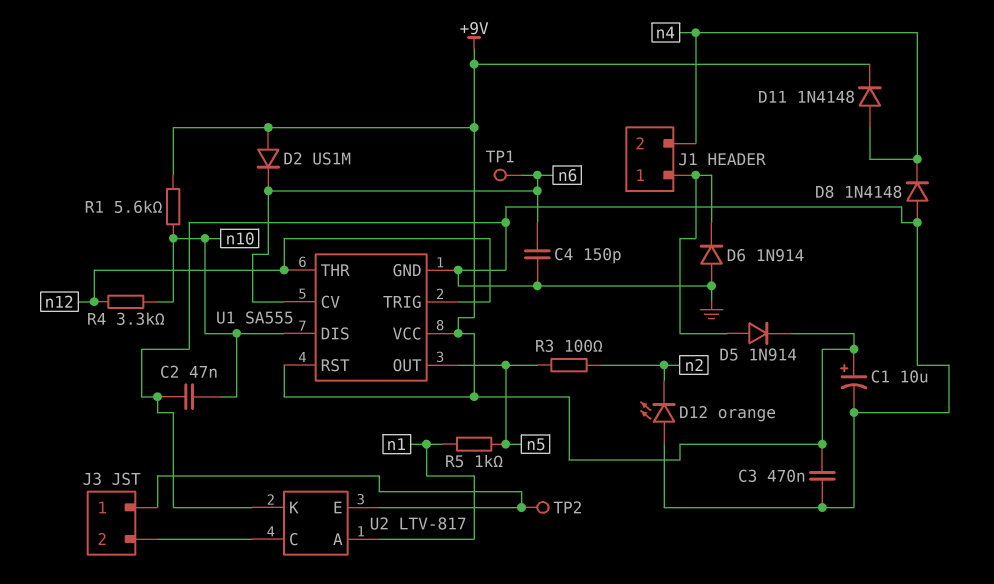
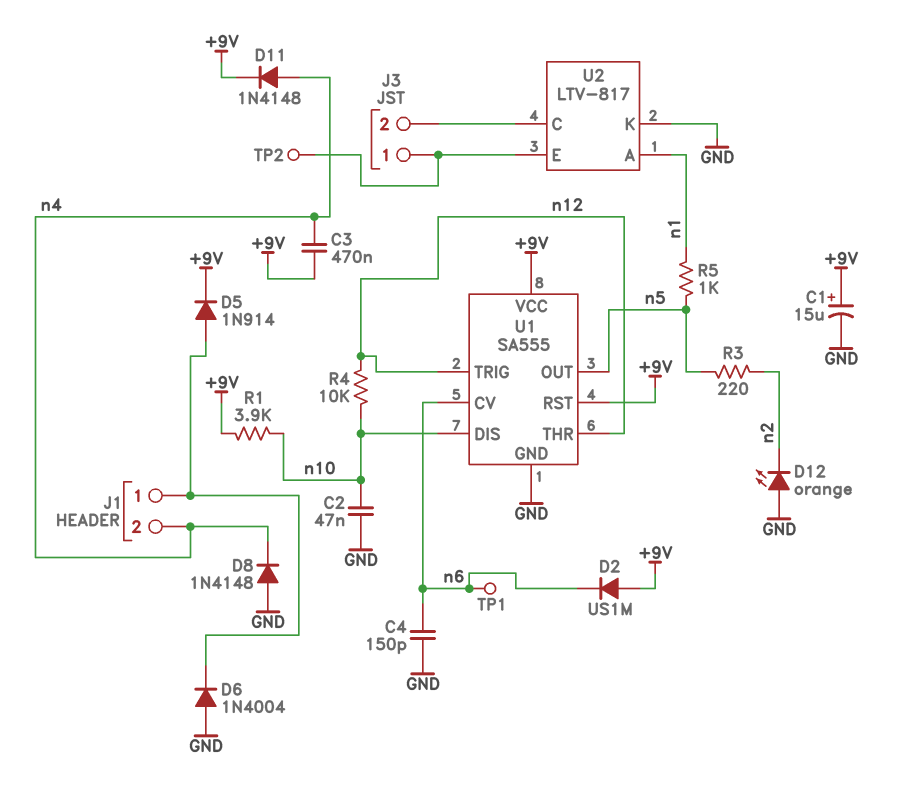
C1: 10uF (plus +9V, minus GND) -> 15uF (plus +9V, minus GND)
C3: 470nF (+9V, GND) -> 470nF (+9V, n4)
D6: diode 1N914 (A GND, K J1/1) -> diode 1N4004 (A GND, K J1/1)
R1: 5.6k (+9V, n10) -> 3.9k (+9V, n10)
R3: 100 (n2, n5) -> 220 (n2, n5)
R4: 3.3k (n10, n12) -> 10k (n10, n12)

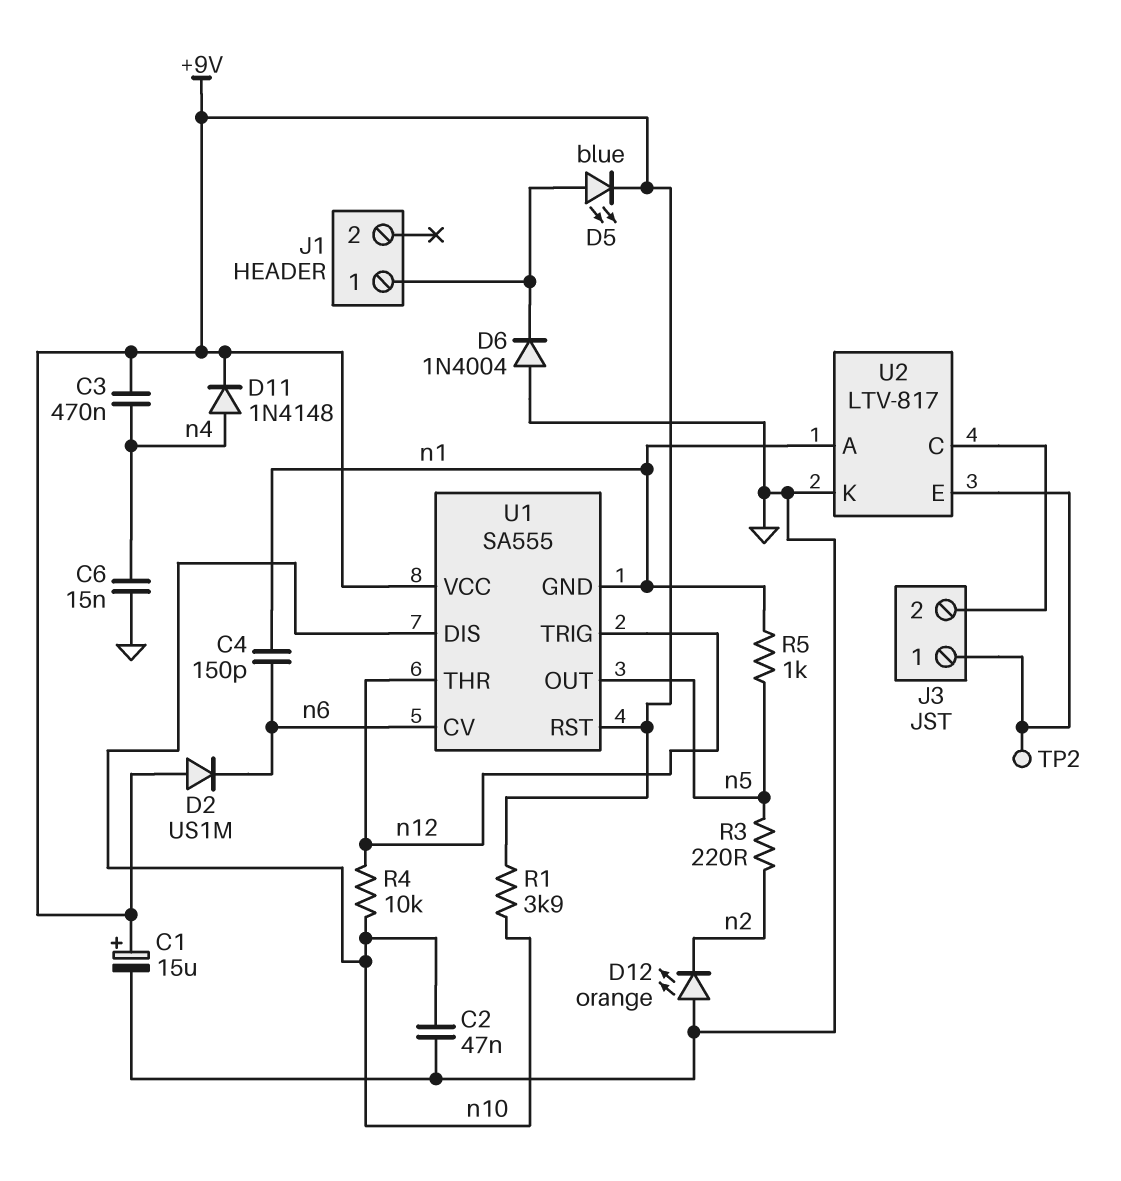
C4: 150pF (GND, n6) -> 150pF (n1, n6)
C6: none -> 15nF (GND, n4)
D5: diode 1N914 (A J1/1, K +9V) -> LED blue (A J1/1, K +9V)
D8: diode 1N4148 (A GND, K n4) -> none
J1 pin 2: n4 -> none
TP1: test point (n6) -> none
U1 pin GND: GND -> n1

